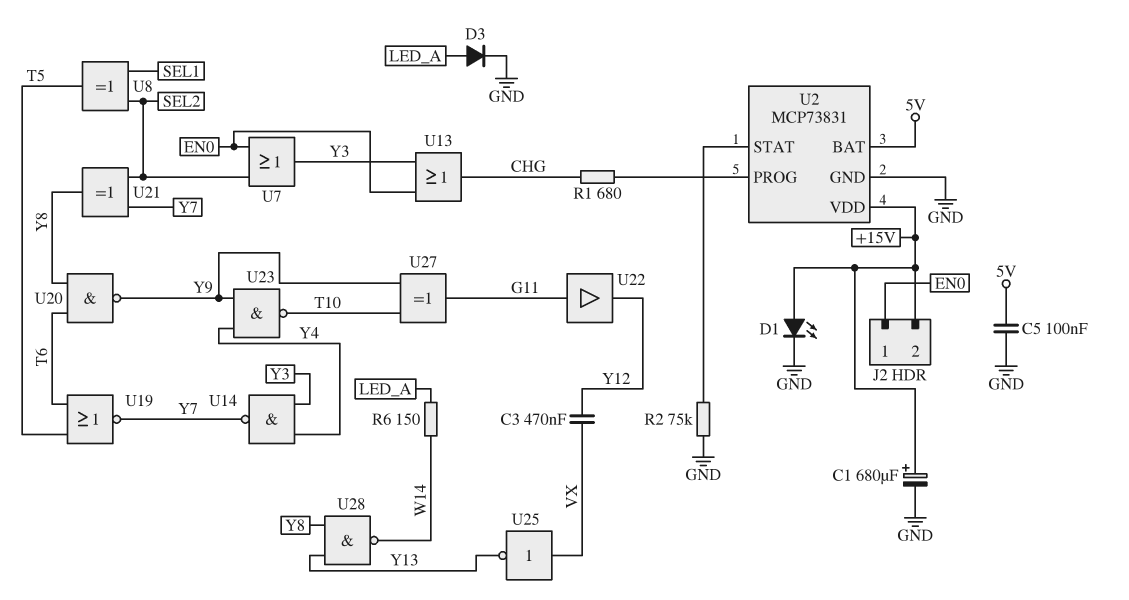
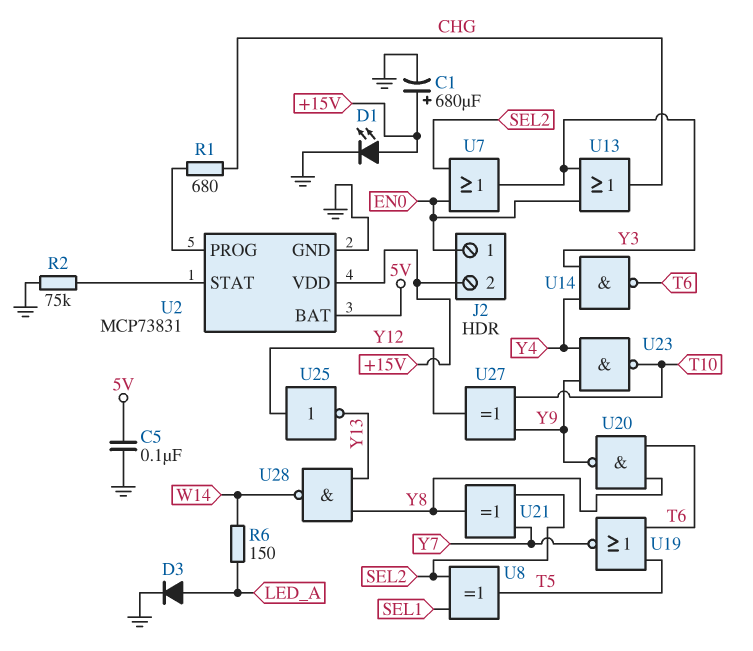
C3: 470nF (VX, Y12) -> none
U14: NAND (in Y3, in Y4, out Y7) -> NAND (in Y3, in Y4, out T6)
U22: buffer (in G11, out Y12) -> none
U25: NOT (in VX, out Y13) -> NOT (in Y12, out Y13)
U27: XOR (in T10, in Y9, out G11) -> XOR (in T10, in Y9, out Y12)

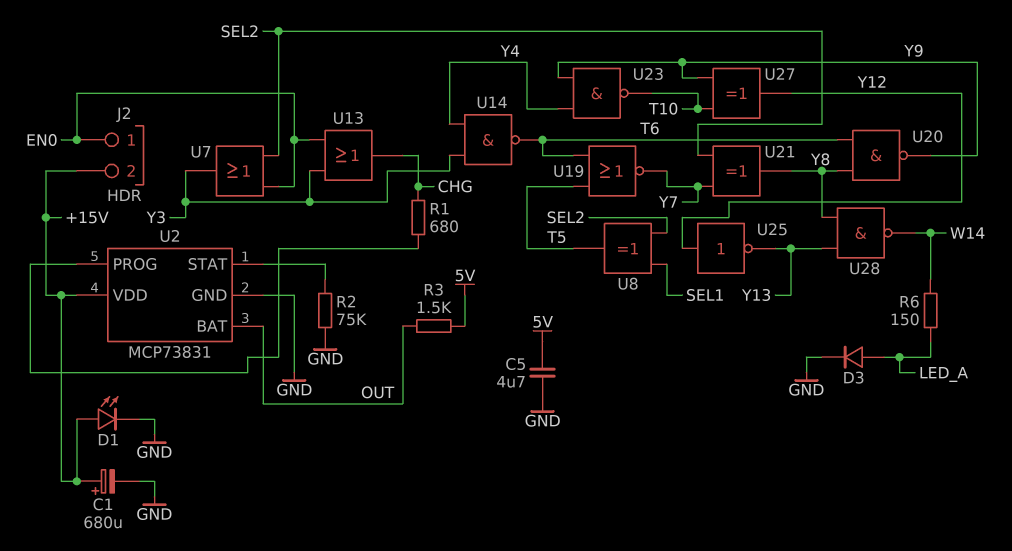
C5: 100nF (5V, GND) -> 4.7uF (5V, GND)
R3: none -> 1.5k (5V, OUT)
U2 pin BAT: 5V -> OUT

